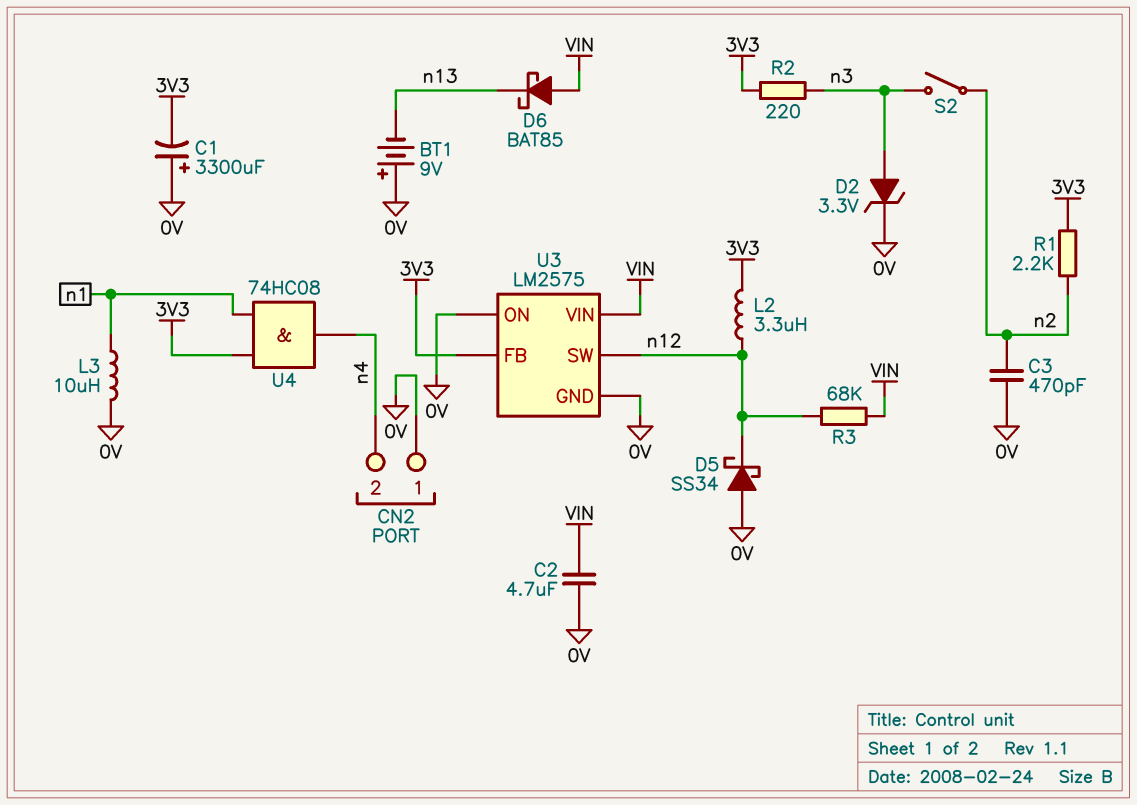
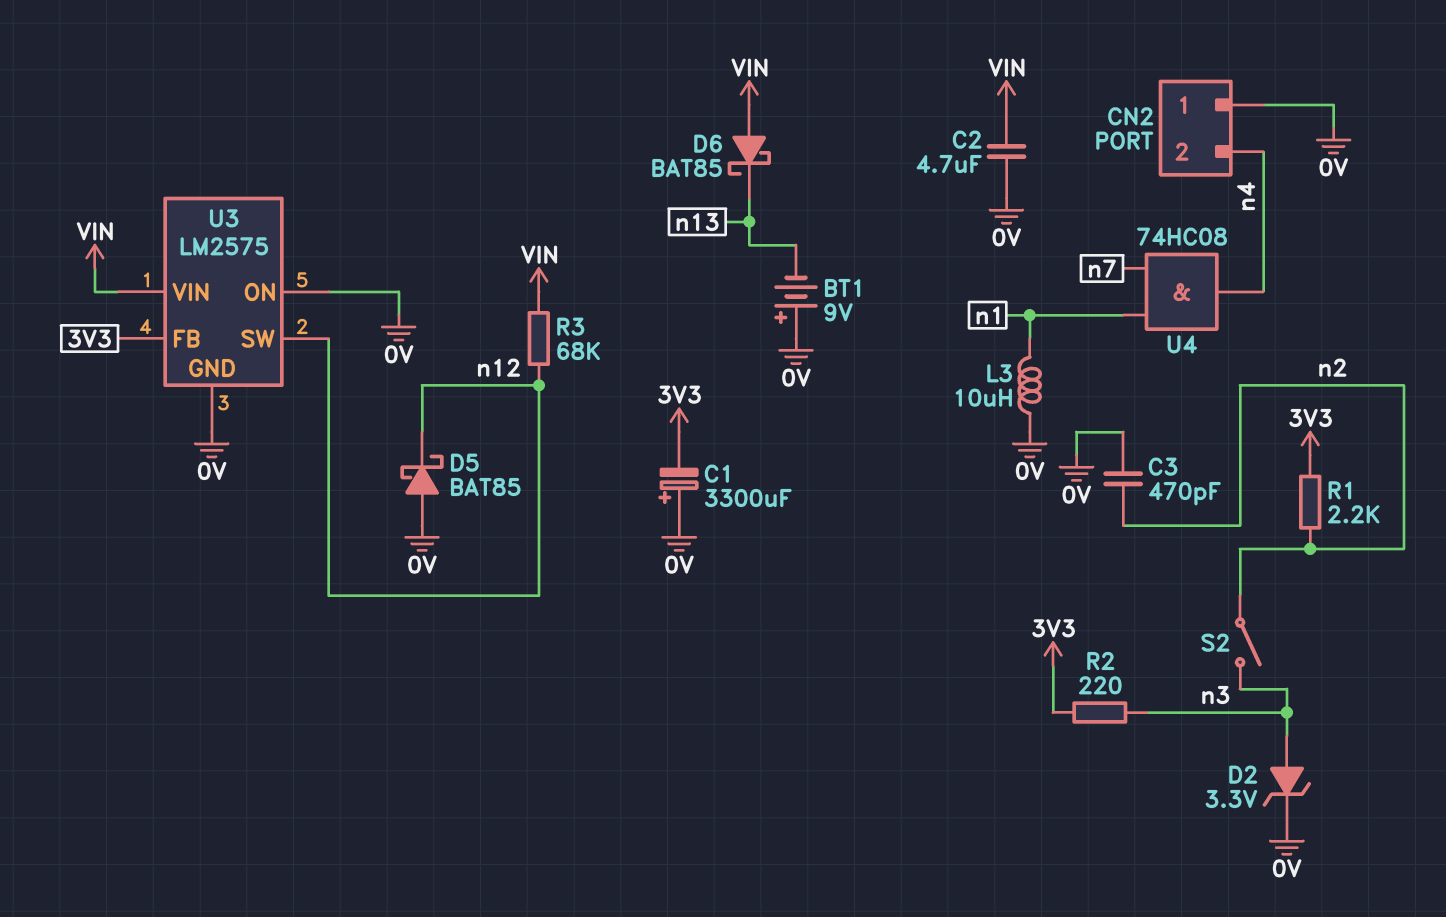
D5: schottky SS34 (A 0V, K n12) -> schottky BAT85 (A 0V, K n12)
L2: 3.3uH (3V3, n12) -> none
U4: AND 74HC08 (in 3V3, in n1, out n4) -> AND 74HC08 (in n1, in n7, out n4)

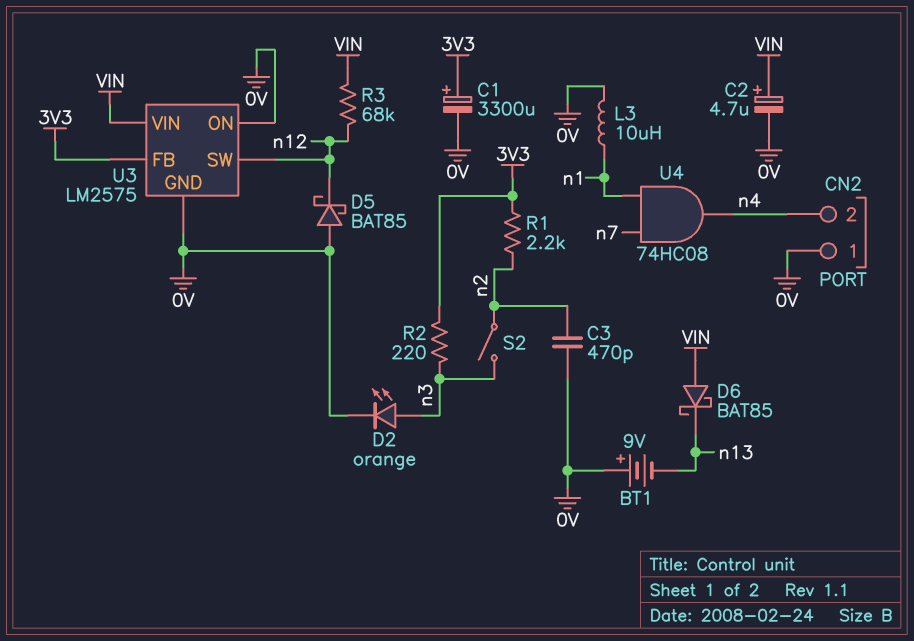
C1: 3300uF (plus 0V, minus 3V3) -> 3300uF (plus 3V3, minus 0V)
C2: 4.7uF (0V, VIN) -> 4.7uF (plus VIN, minus 0V)
D2: zener 3.3V (A n3, K 0V) -> LED orange (A n3, K 0V)

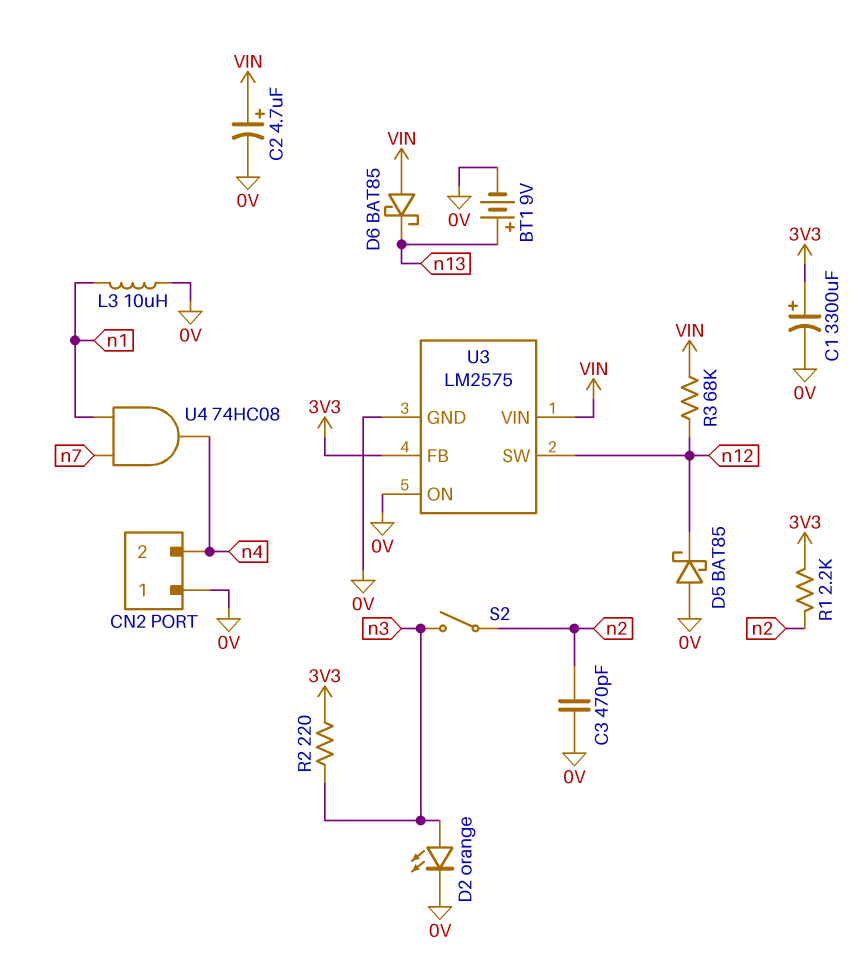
BT1: 9V (plus 0V, minus n13) -> 9V (plus n13, minus 0V)

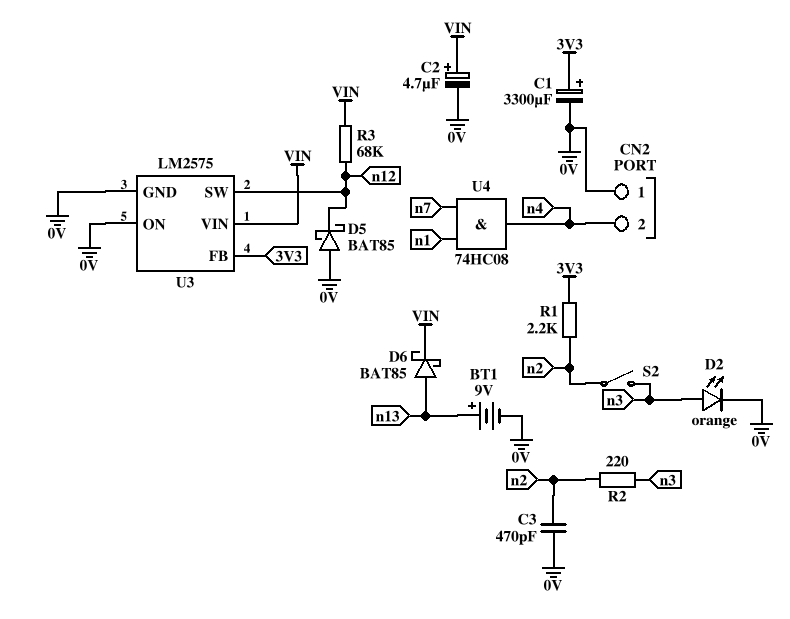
D6: schottky BAT85 (A VIN, K n13) -> schottky BAT85 (A n13, K VIN)
L3: 10uH (0V, n1) -> none
R2: 220 (3V3, n3) -> 220 (n2, n3)

